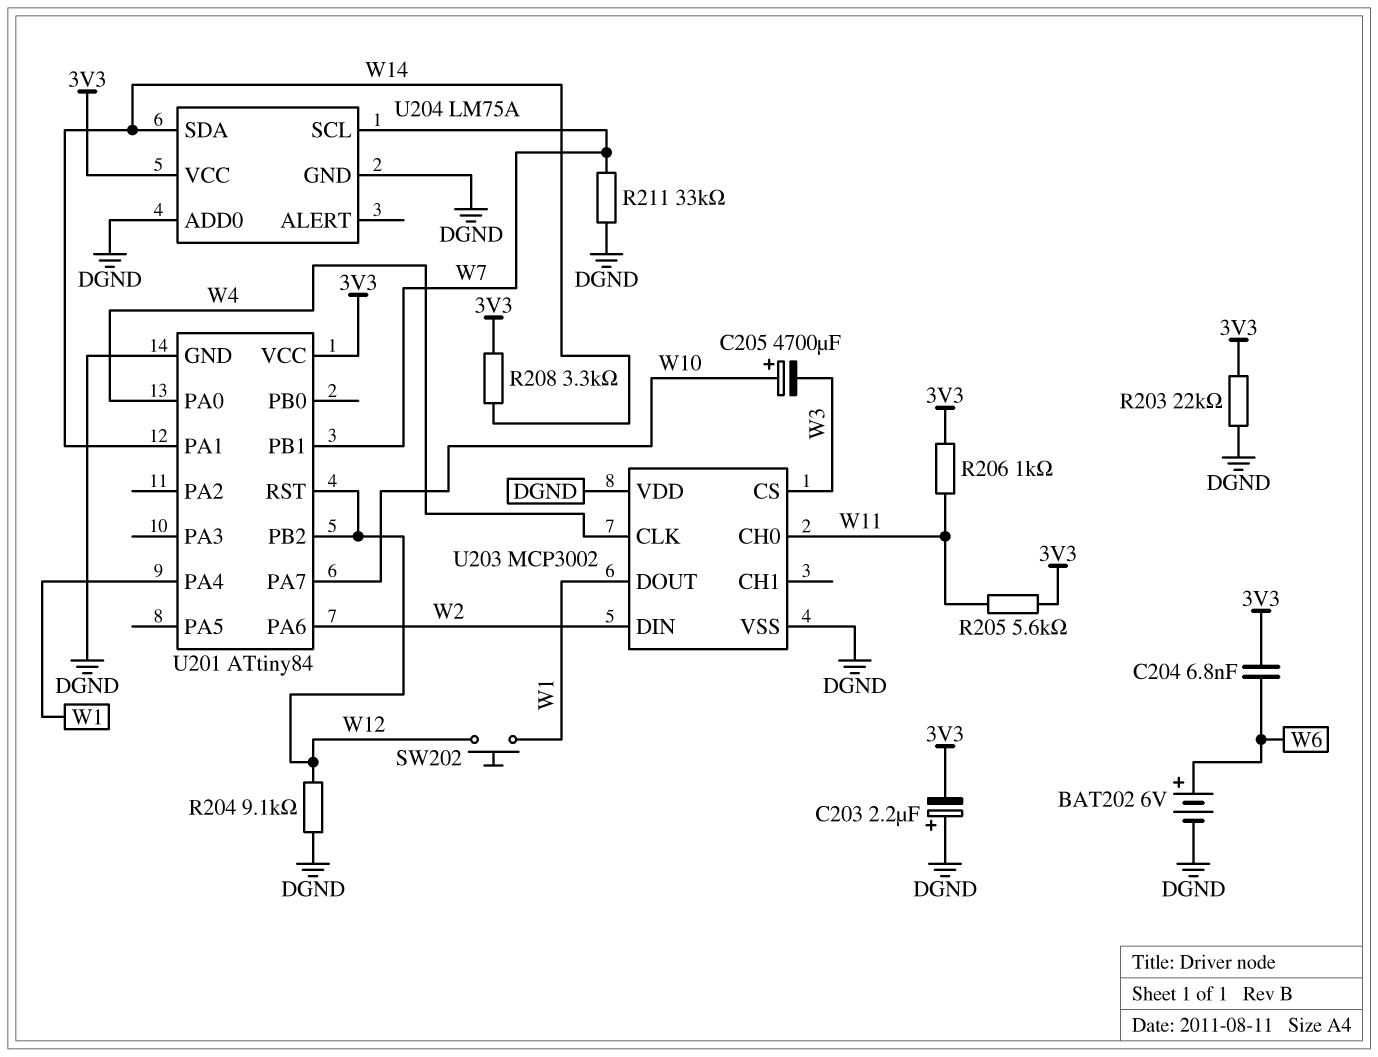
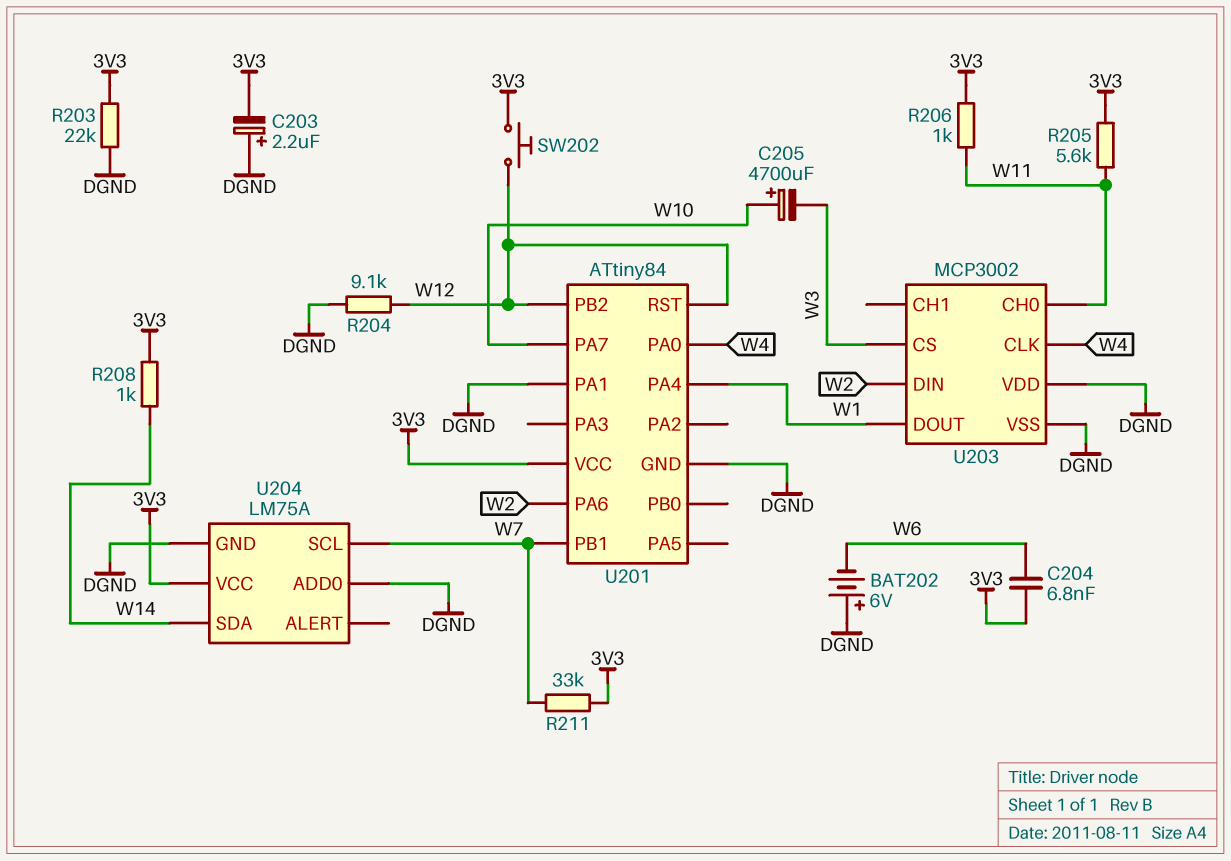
BAT202: 6V (plus W6, minus DGND) -> 6V (plus DGND, minus W6)
R208: 3.3k (3V3, W14) -> 1k (3V3, W14)
R211: 33k (DGND, W7) -> 33k (3V3, W7)
SW202: button (W1, W12) -> button (3V3, W12)
U201 pin PA1: W14 -> DGND

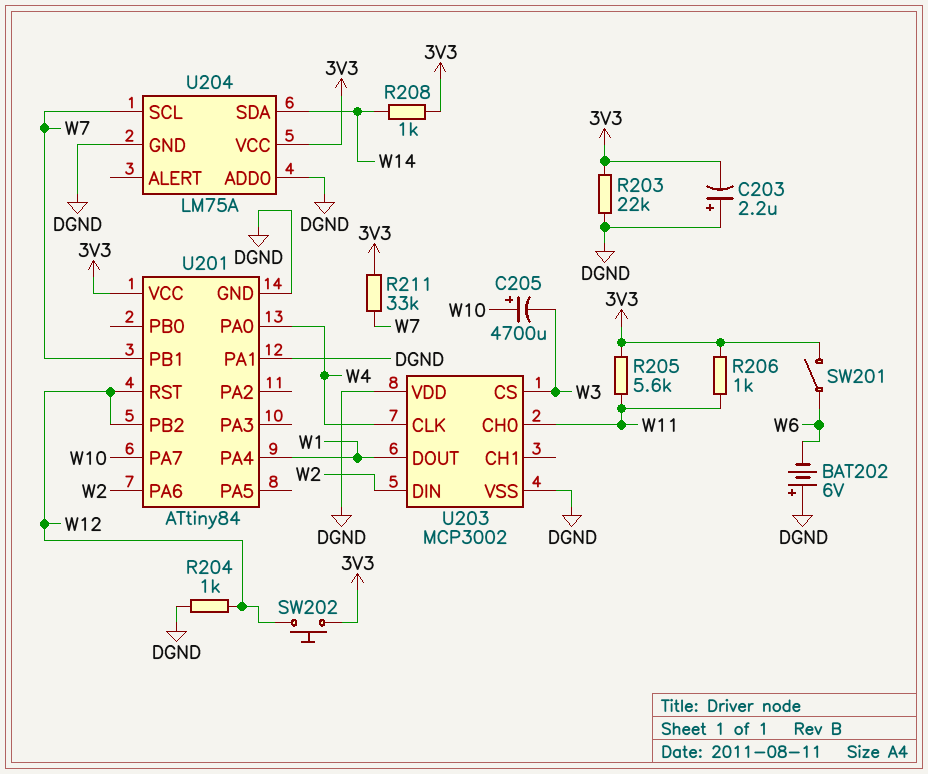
C204: 6.8nF (3V3, W6) -> none
R204: 9.1k (DGND, W12) -> 1k (DGND, W12)
SW201: none -> switch (3V3, W6)

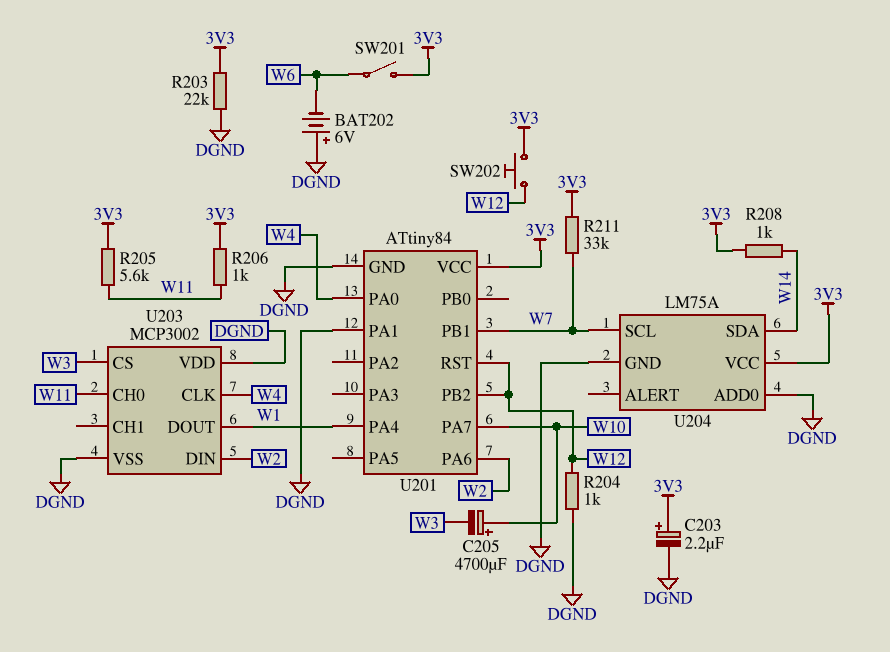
C203: 2.2uF (plus DGND, minus 3V3) -> 2.2uF (plus 3V3, minus DGND)

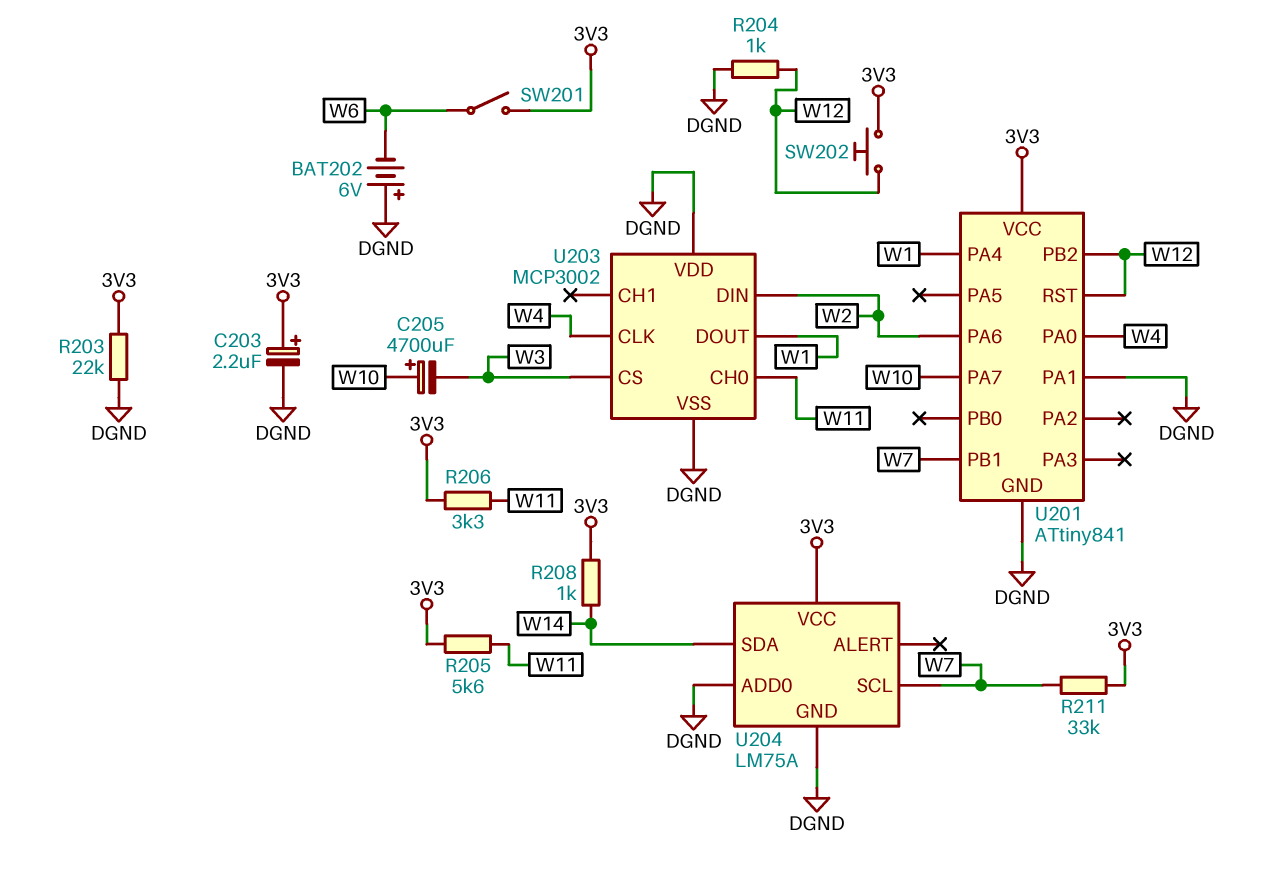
R206: 1k (3V3, W11) -> 3.3k (3V3, W11)
U201: ATtiny84 -> ATtiny841

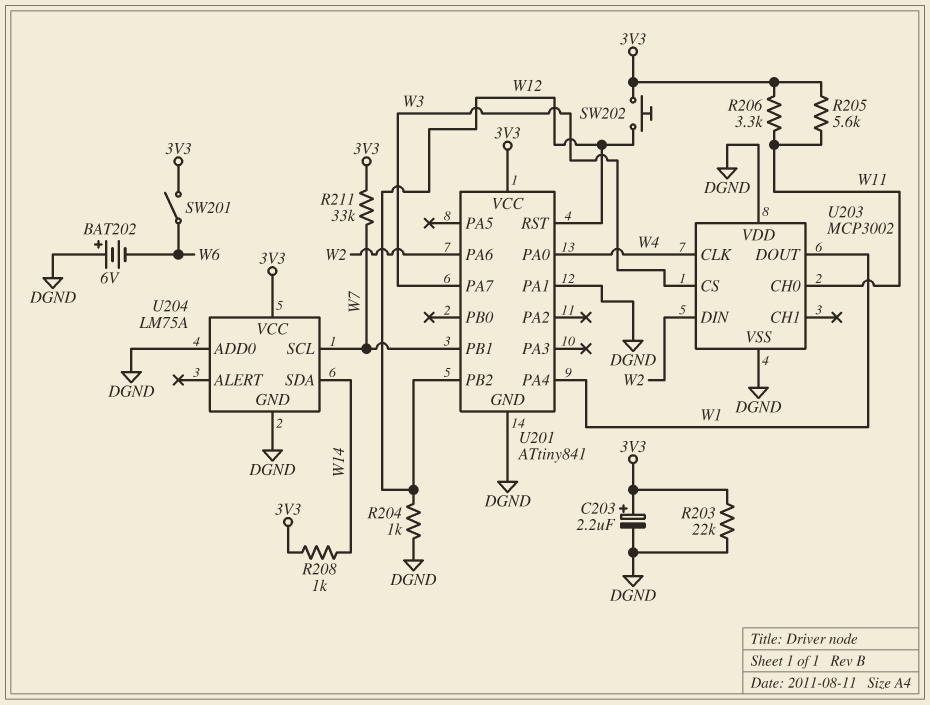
C205: 4700uF (plus W10, minus W3) -> none
U201 pin PA7: W10 -> W3

